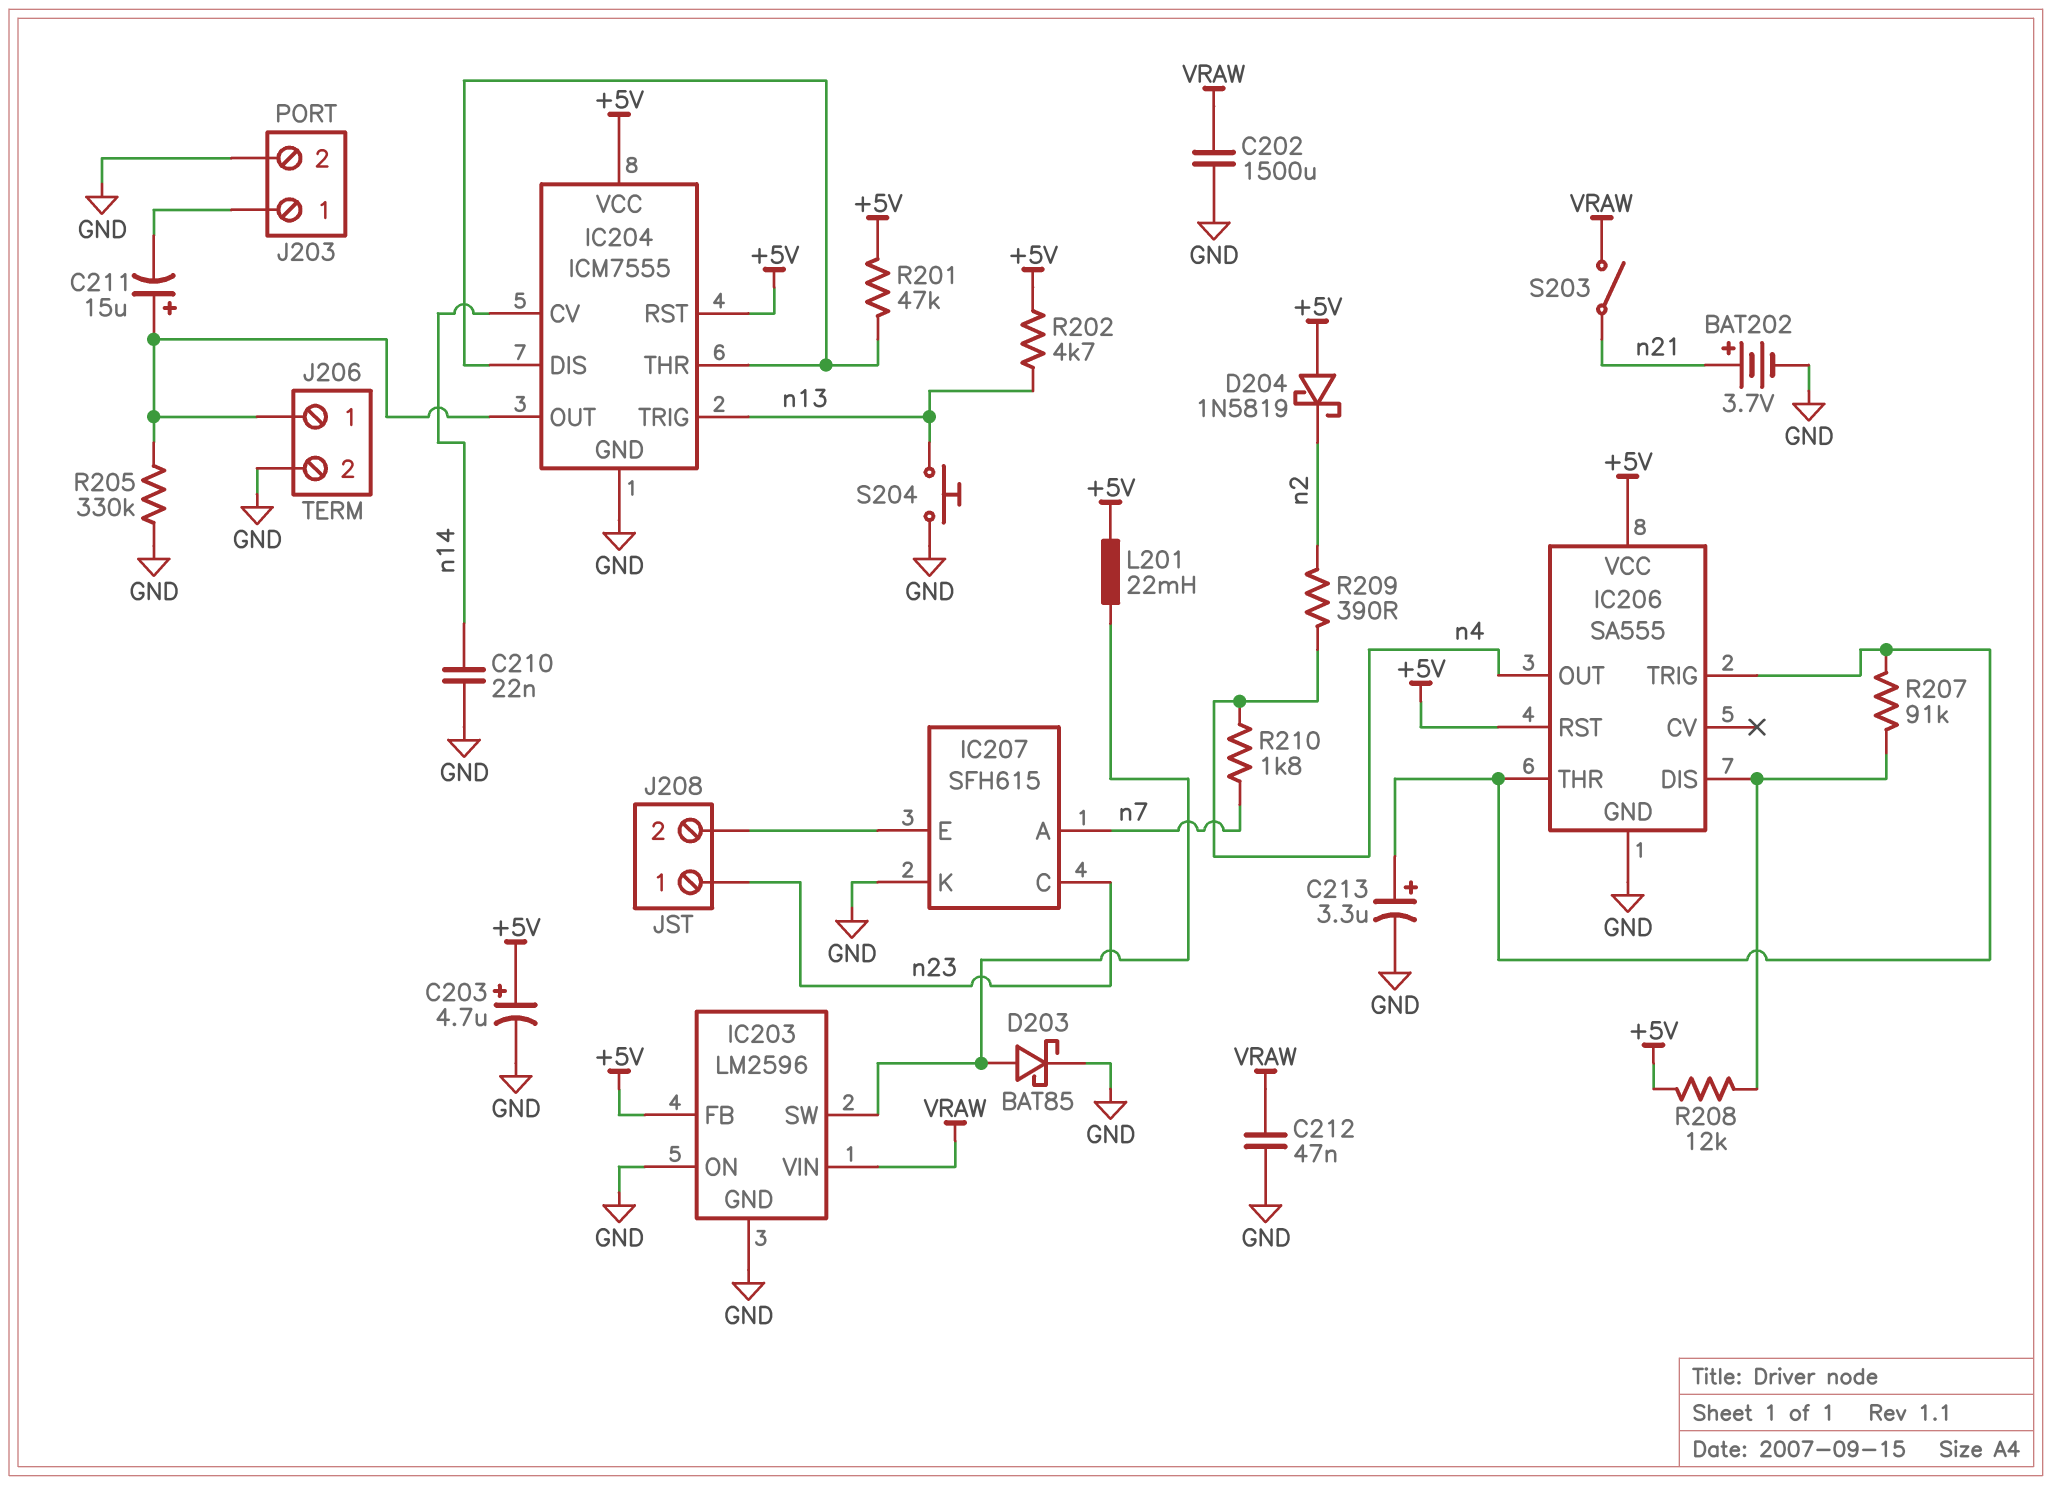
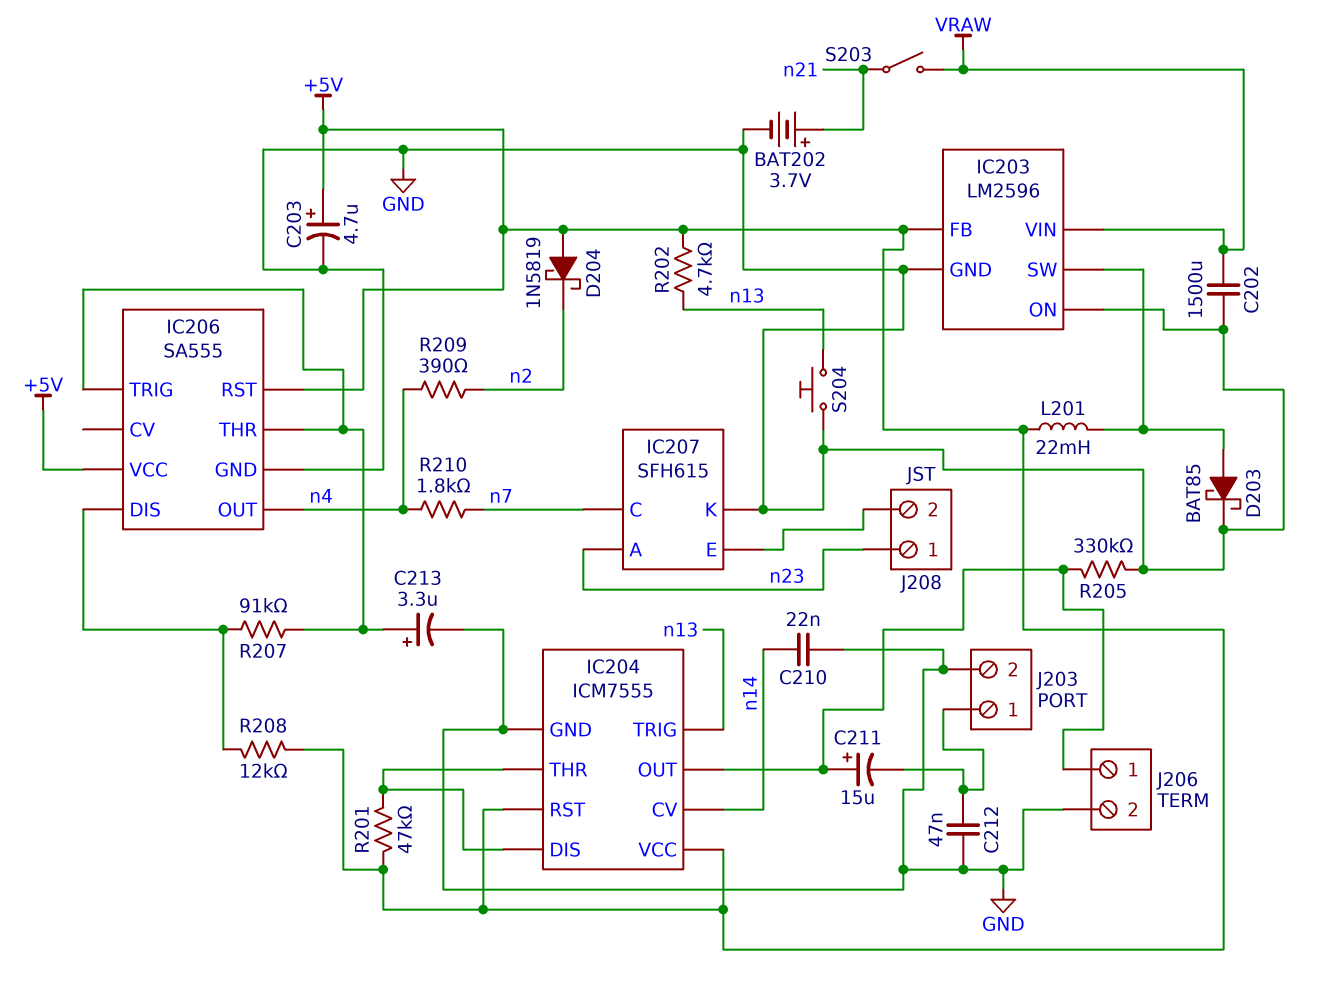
C212: 47nF (GND, VRAW) -> 47nF (GND, J203/1)
IC207 pin A: n7 -> n23
IC207 pin C: n23 -> n7

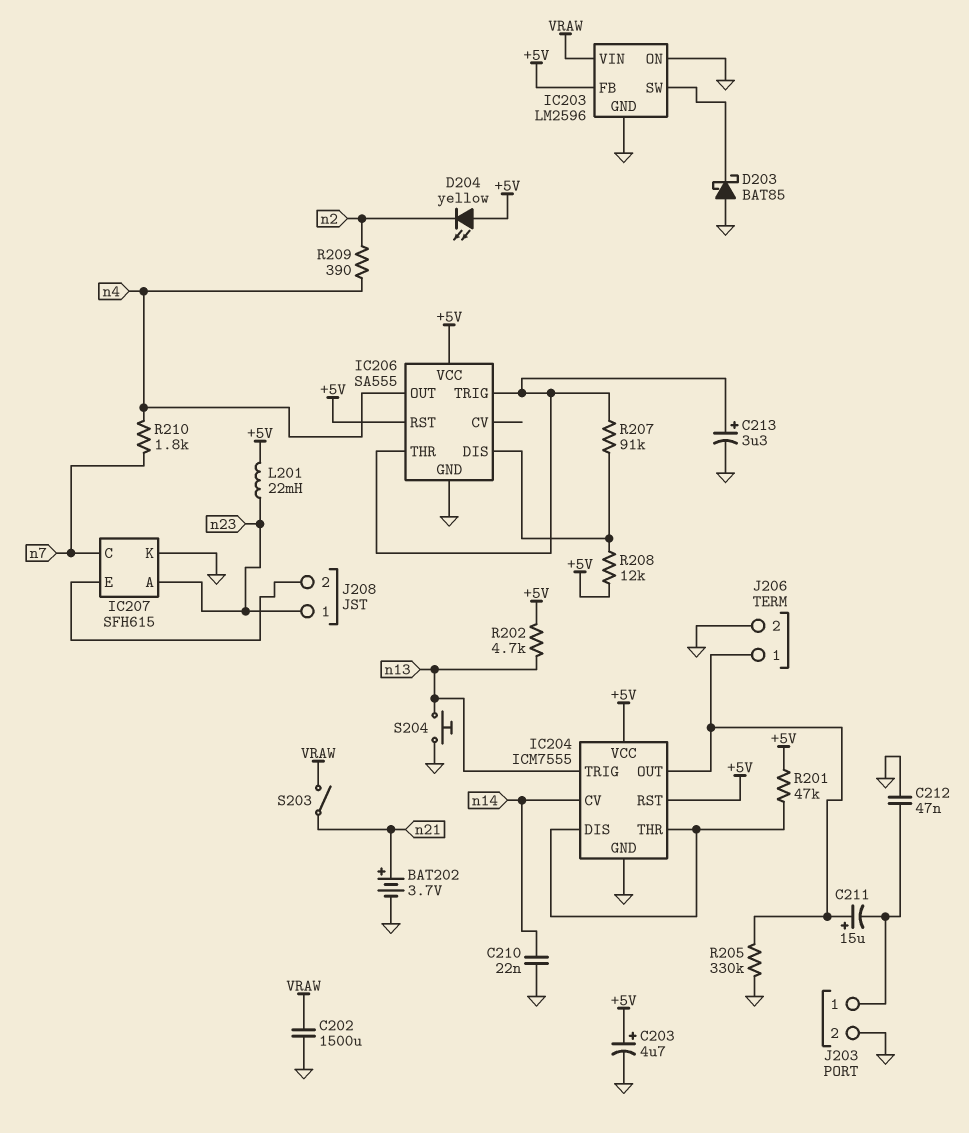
D203: schottky BAT85 (A IC203/SW, K GND) -> schottky BAT85 (A GND, K IC203/SW)
D204: schottky 1N5819 (A +5V, K n2) -> LED yellow (A +5V, K n2)
L201: 22mH (+5V, IC203/SW) -> 22mH (+5V, n23)

